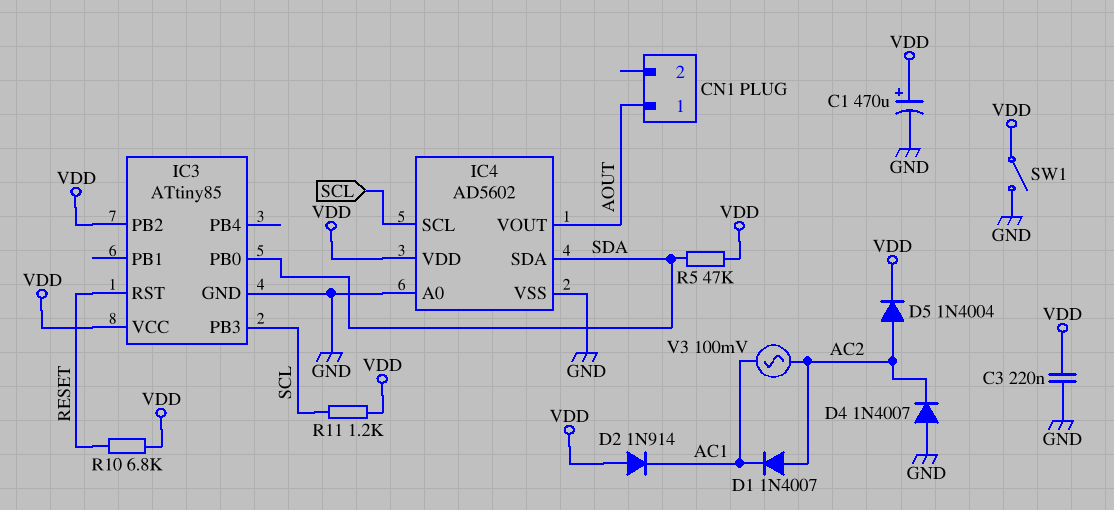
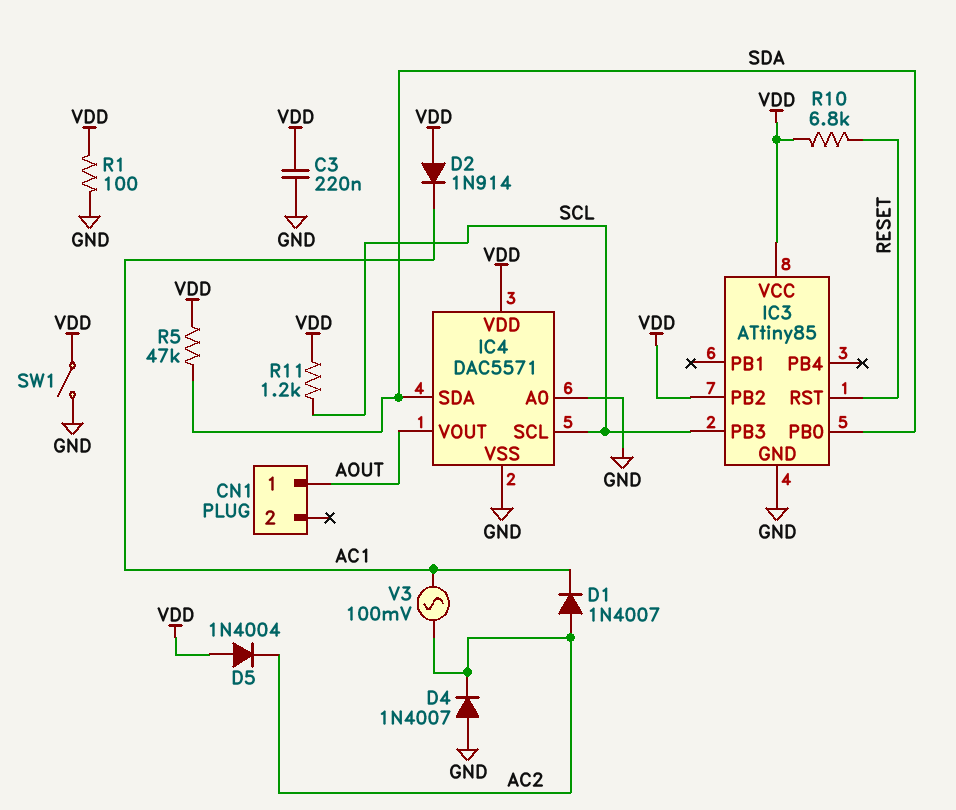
C1: 470uF (plus VDD, minus GND) -> none
D5: diode 1N4004 (A AC2, K VDD) -> diode 1N4004 (A VDD, K AC2)
IC4: AD5602 -> DAC5571
R1: none -> 100 (GND, VDD)

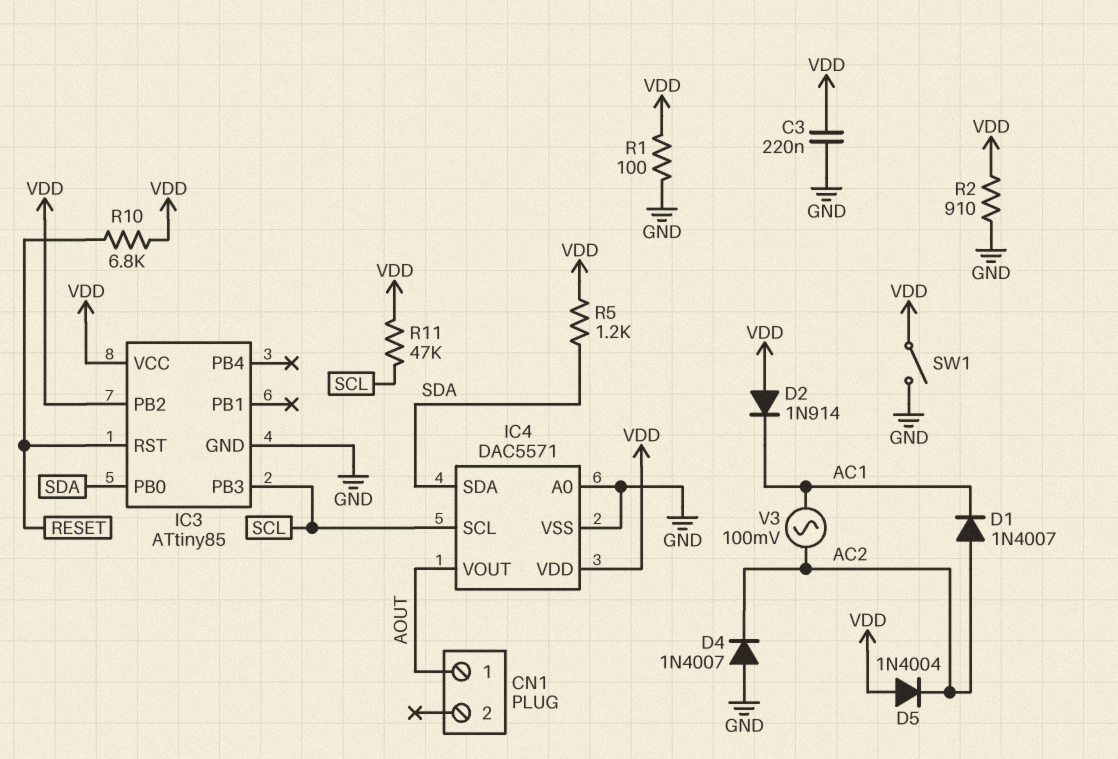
R2: none -> 910 (GND, VDD)
R5: 47k (SDA, VDD) -> 1.2k (SDA, VDD)
R11: 1.2k (SCL, VDD) -> 47k (SCL, VDD)

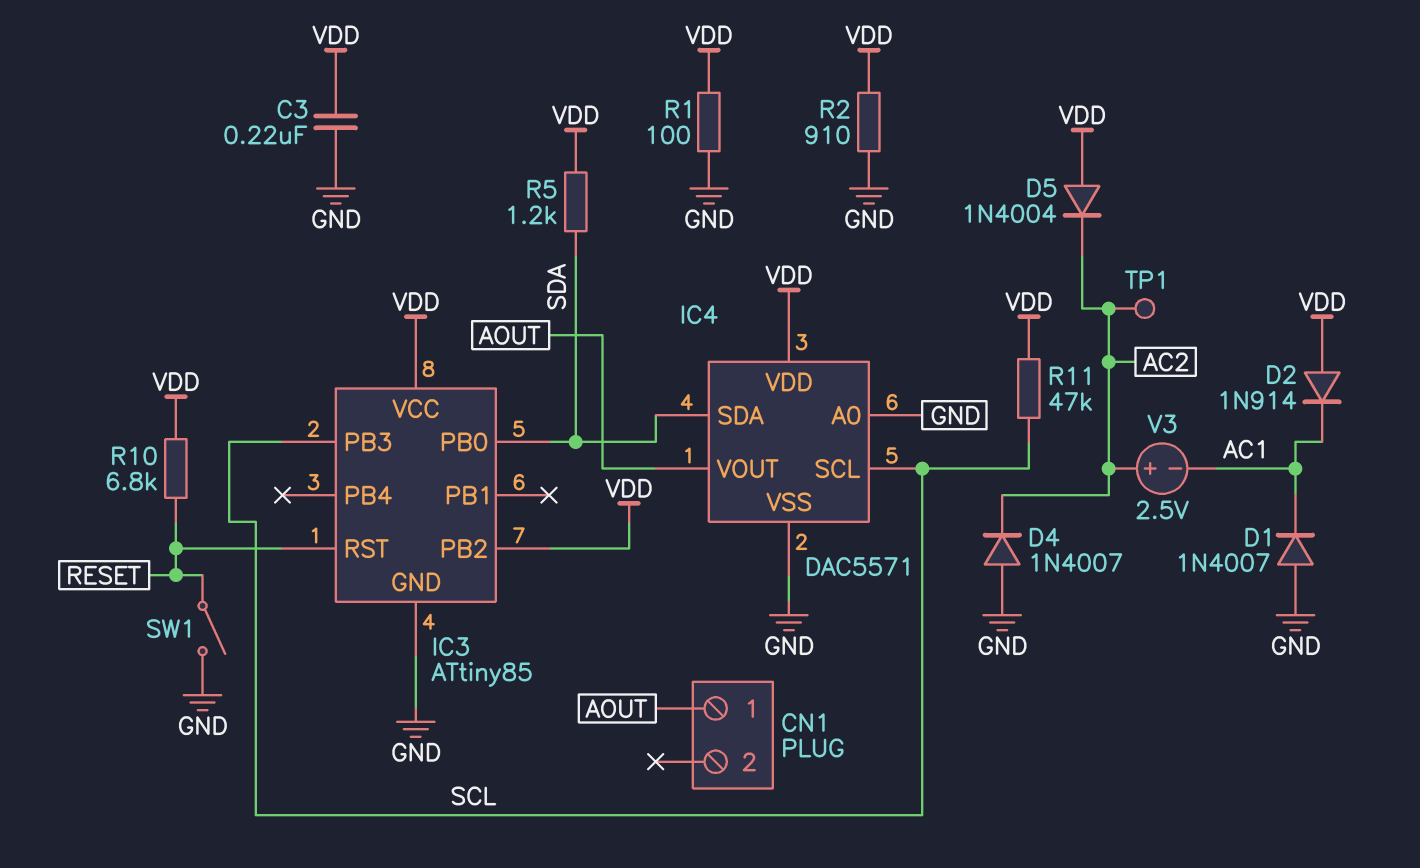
D1: diode 1N4007 (A AC2, K AC1) -> diode 1N4007 (A GND, K AC1)
SW1: switch (GND, VDD) -> switch (GND, RESET)
TP1: none -> test point (AC2)
V3: AC 100mV (AC1, AC2) -> 2.5V (plus AC2, minus AC1)

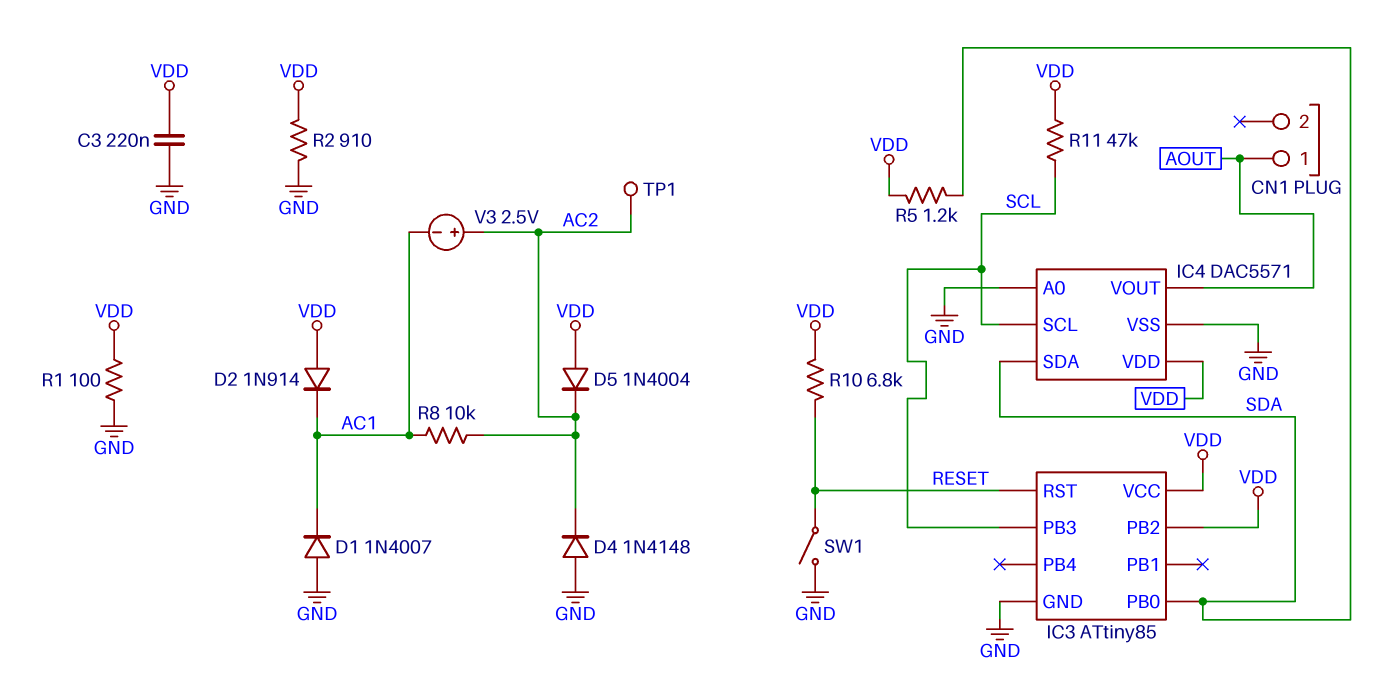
D4: diode 1N4007 (A GND, K AC2) -> diode 1N4148 (A GND, K AC2)
R8: none -> 10k (AC1, AC2)

